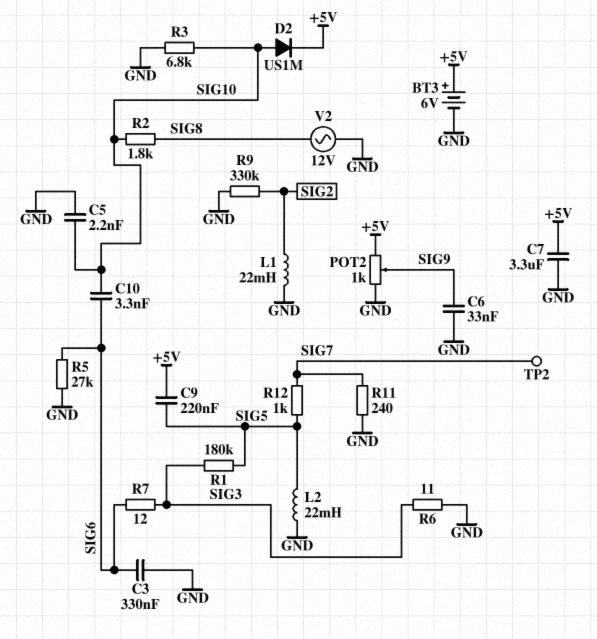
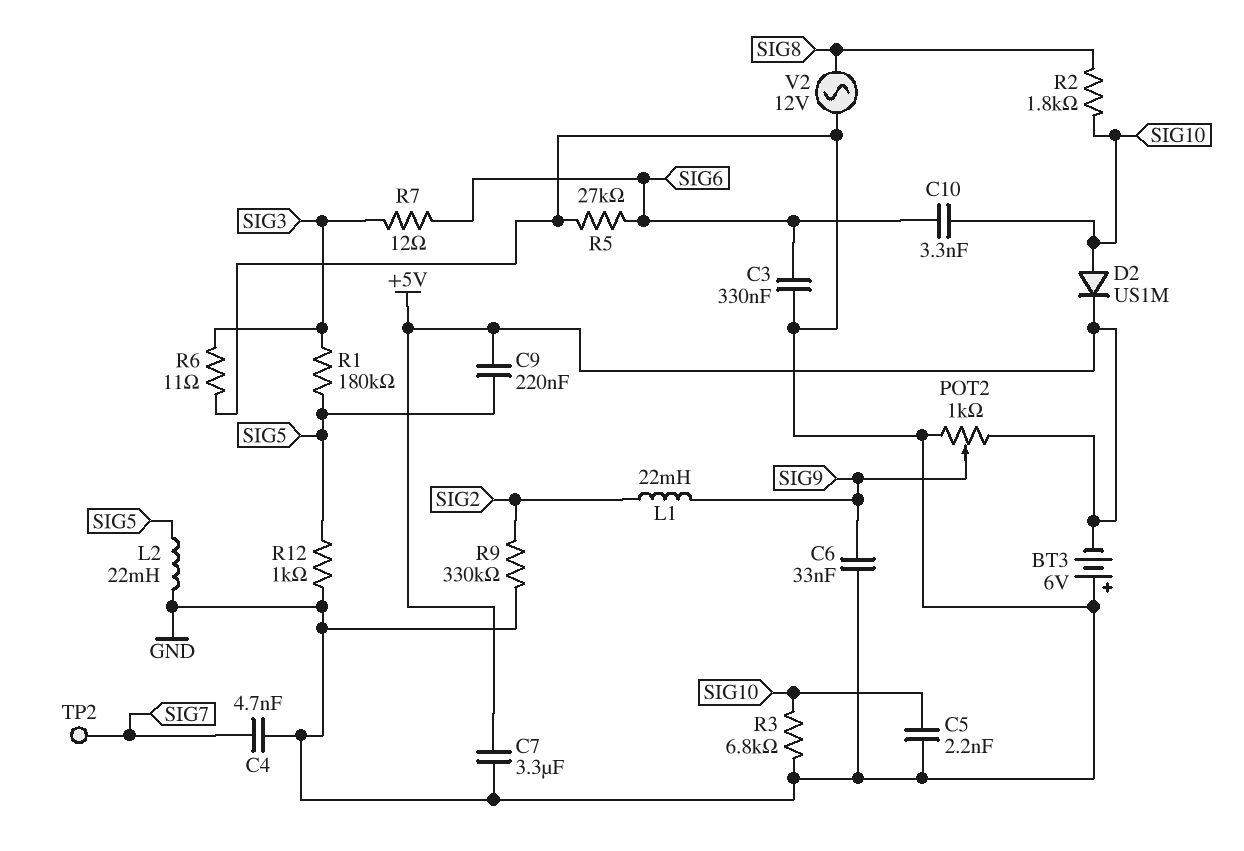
BT3: 6V (plus +5V, minus GND) -> 6V (plus GND, minus +5V)
C4: none -> 4.7nF (GND, SIG7)
L1: 22mH (GND, SIG2) -> 22mH (SIG2, SIG9)
R11: 240 (GND, SIG7) -> none
R12: 1k (SIG5, SIG7) -> 1k (GND, SIG5)

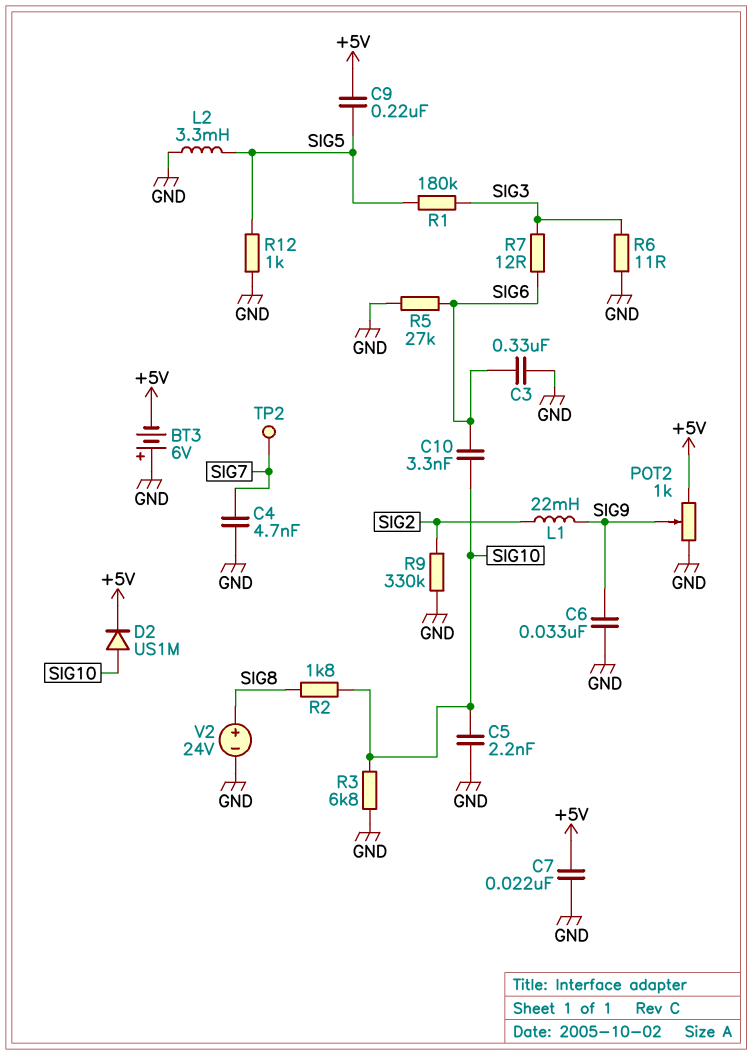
C7: 3.3uF (+5V, GND) -> 22nF (+5V, GND)
L2: 22mH (GND, SIG5) -> 3.3mH (GND, SIG5)
V2: AC 12V (GND, SIG8) -> 24V (plus SIG8, minus GND)

